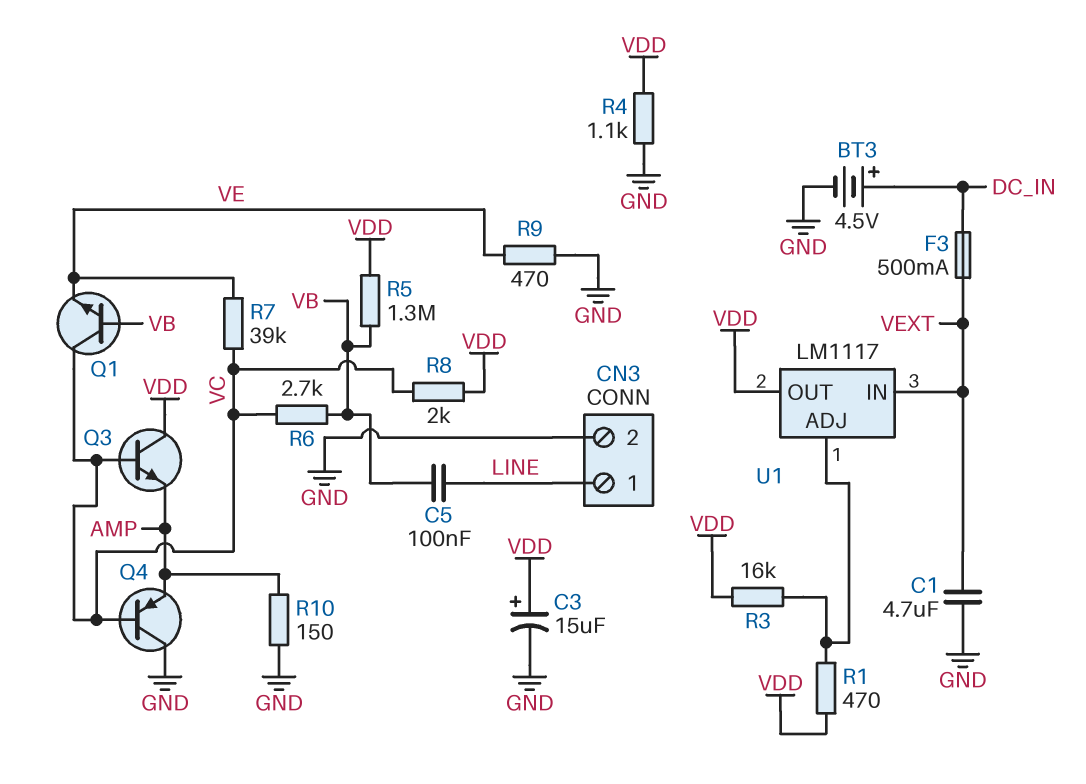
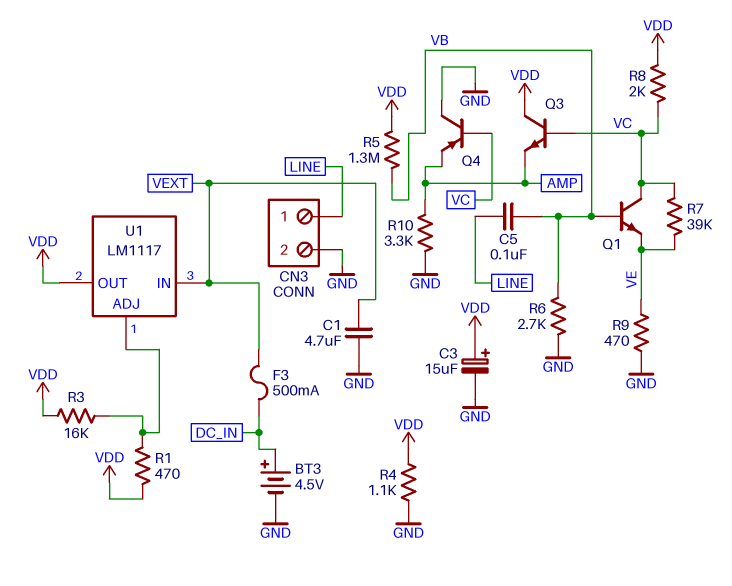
R6: 2.7k (VB, VC) -> 2.7k (GND, VB)
R10: 150 (AMP, GND) -> 3.3k (AMP, GND)

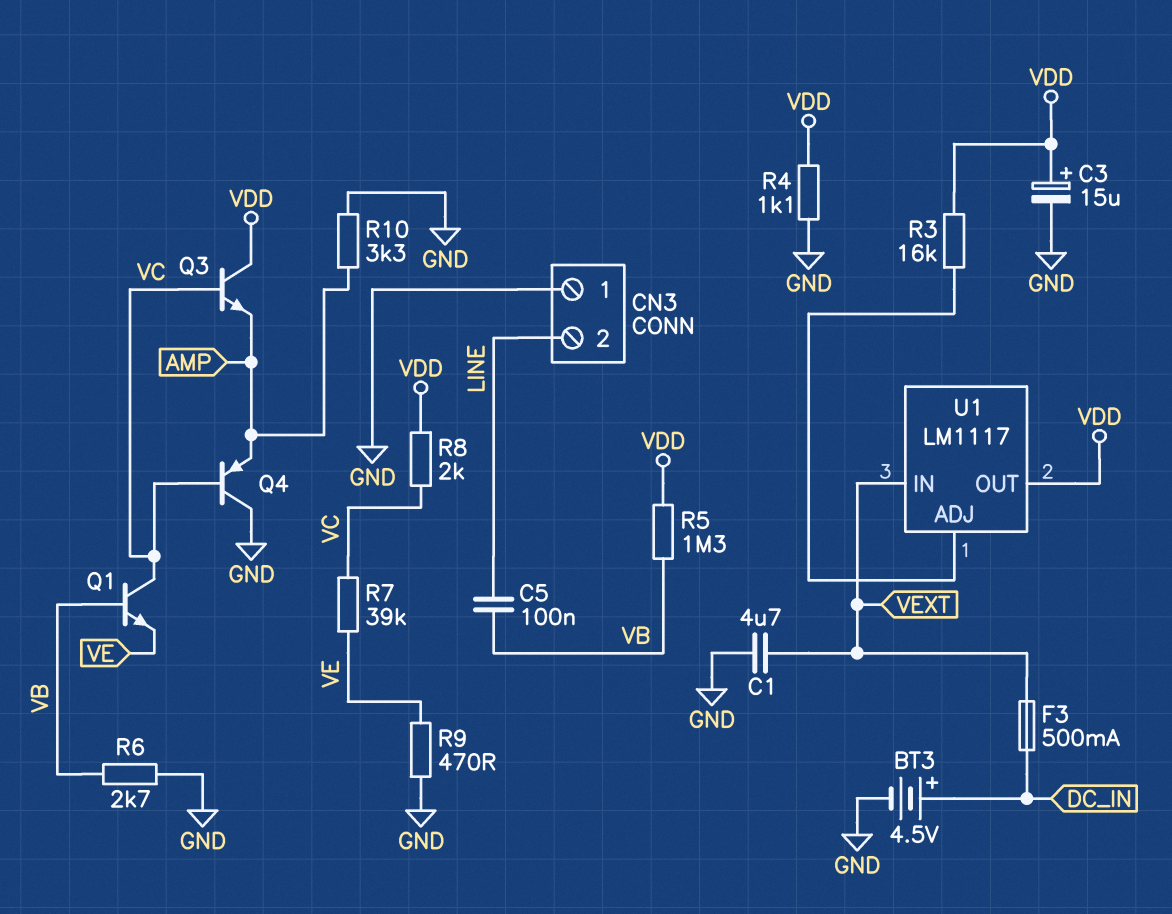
CN3 pin 1: LINE -> GND
CN3 pin 2: GND -> LINE
R1: 470 (U1/ADJ, VDD) -> none

